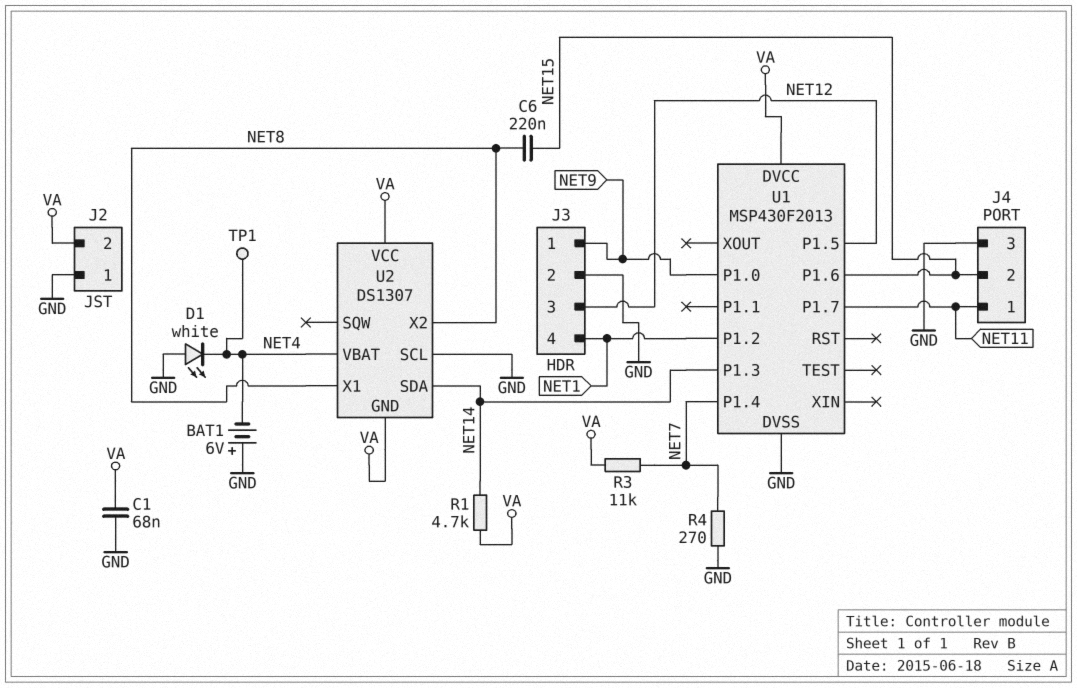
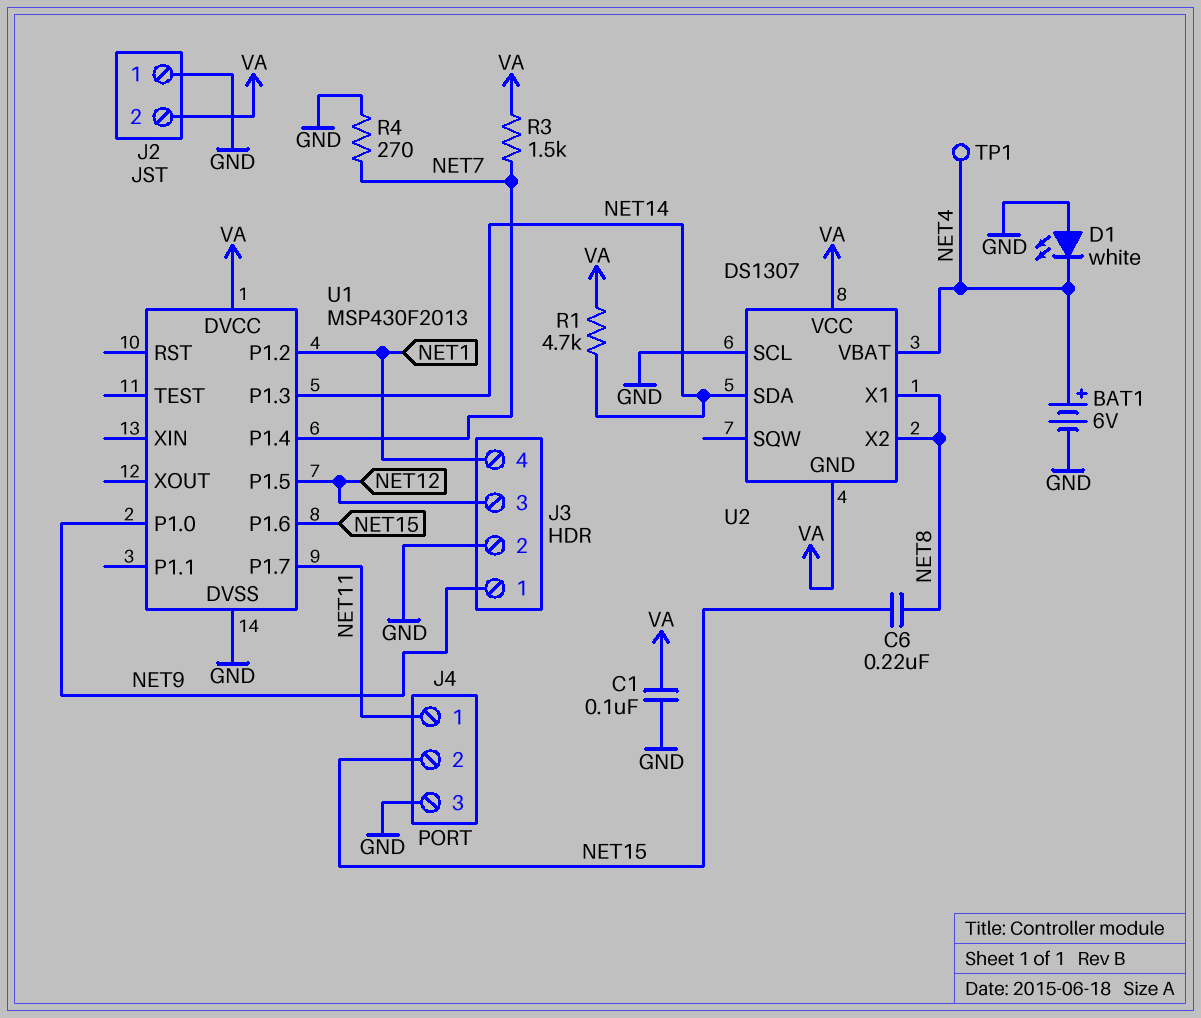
BAT1: 6V (plus GND, minus NET4) -> 6V (plus NET4, minus GND)
C1: 68nF (GND, VA) -> 100nF (GND, VA)
R3: 11k (NET7, VA) -> 1.5k (NET7, VA)

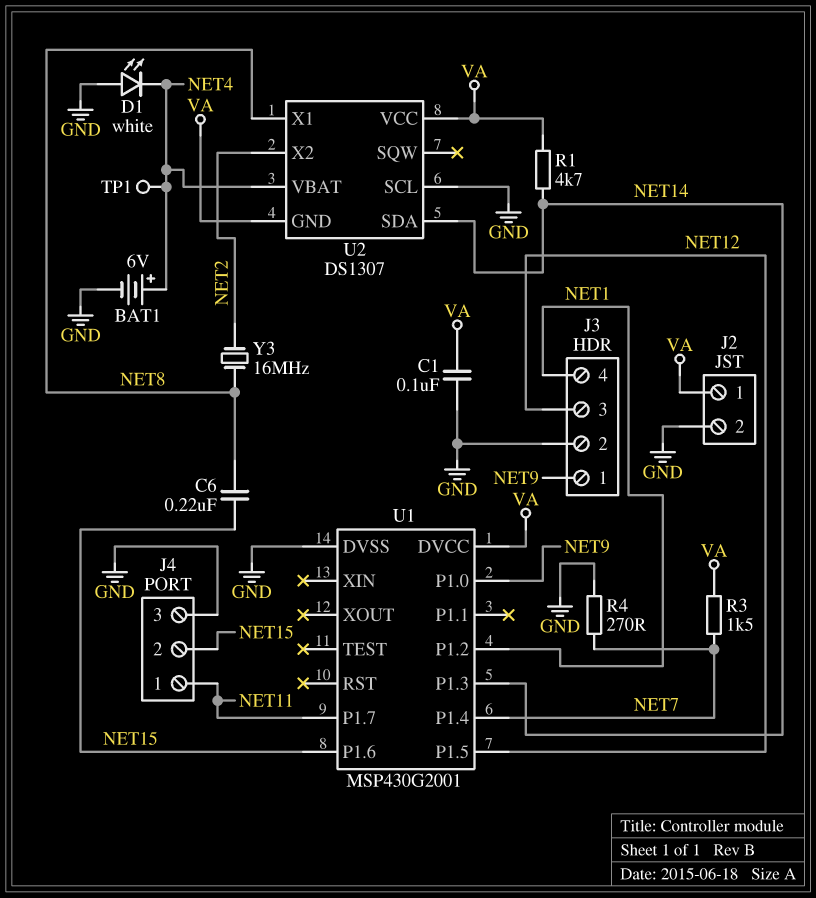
J2 pin 1: GND -> VA
J2 pin 2: VA -> GND
U1: MSP430F2013 -> MSP430G2001
U2 pin X2: NET8 -> NET2
Y3: none -> 16MHz (NET2, NET8)

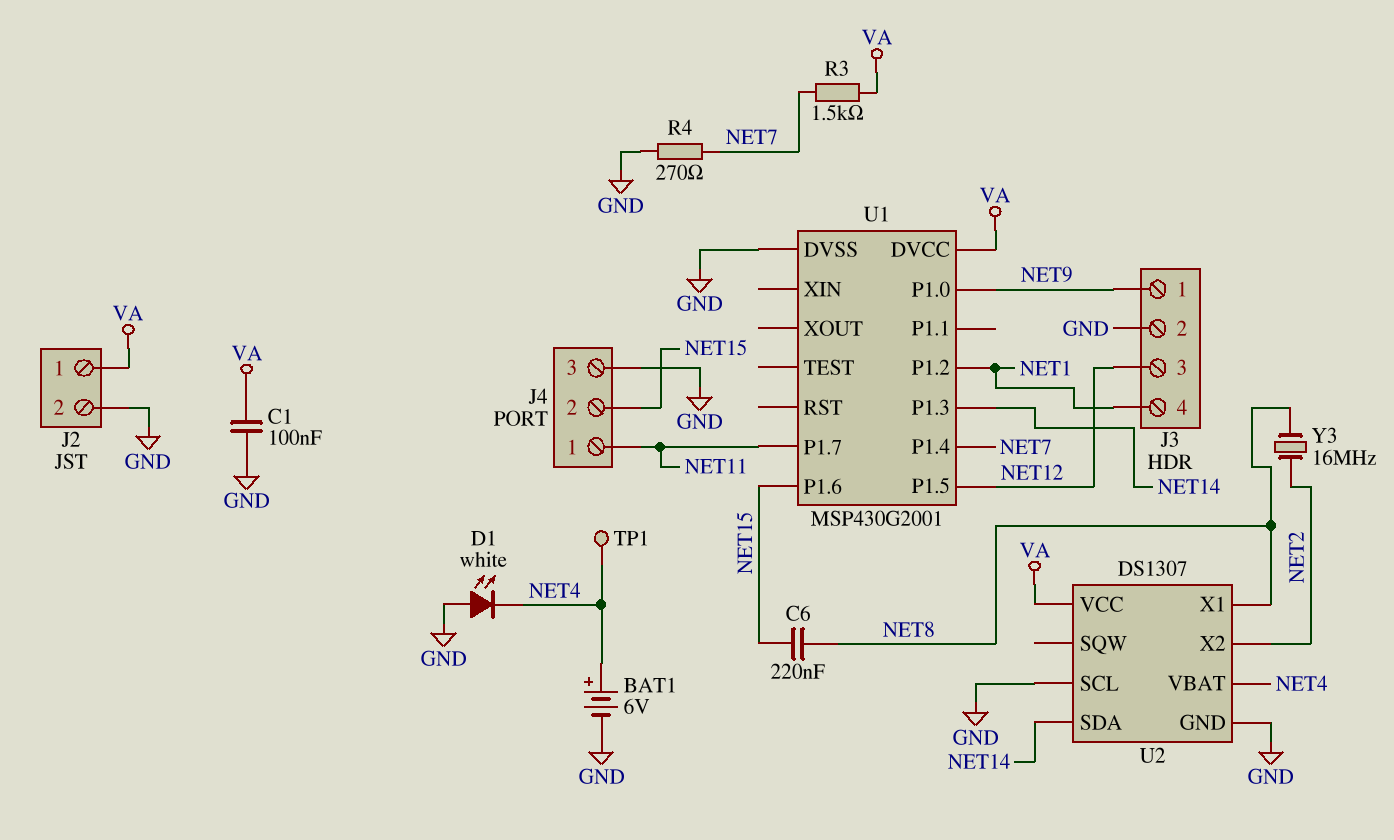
R1: 4.7k (NET14, VA) -> none
U2 pin GND: VA -> GND

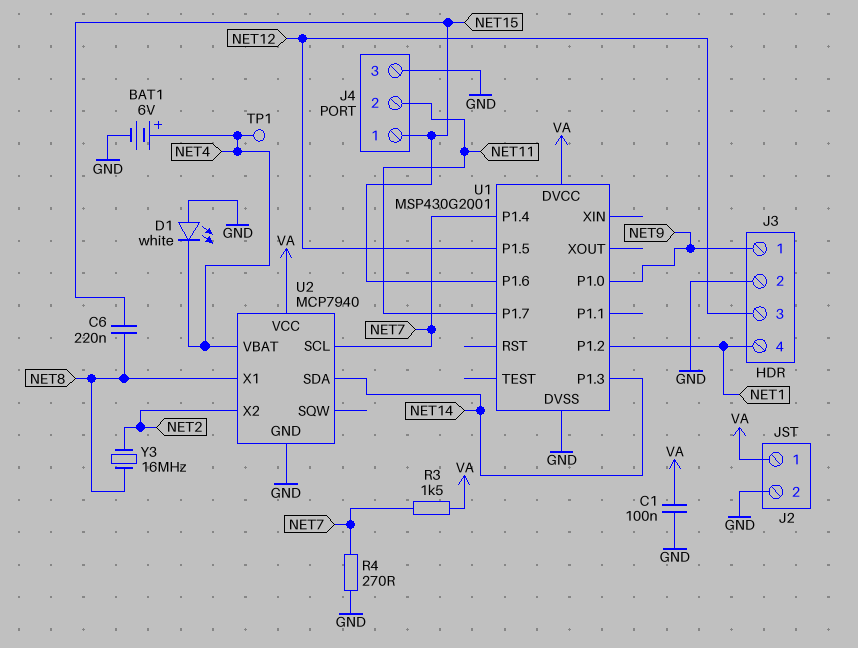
J4 pin 1: NET11 -> NET15
J4 pin 2: NET15 -> NET11
U2: DS1307 -> MCP7940
U2 pin SCL: GND -> NET7

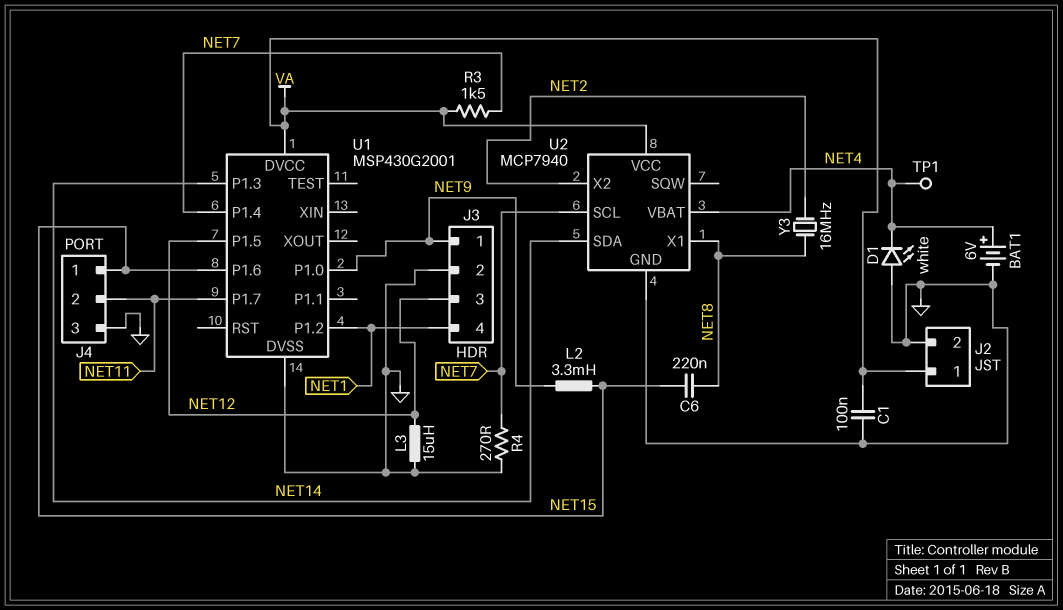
L2: none -> 3.3mH (NET9, NET15)
L3: none -> 15uH (GND, NET12)

